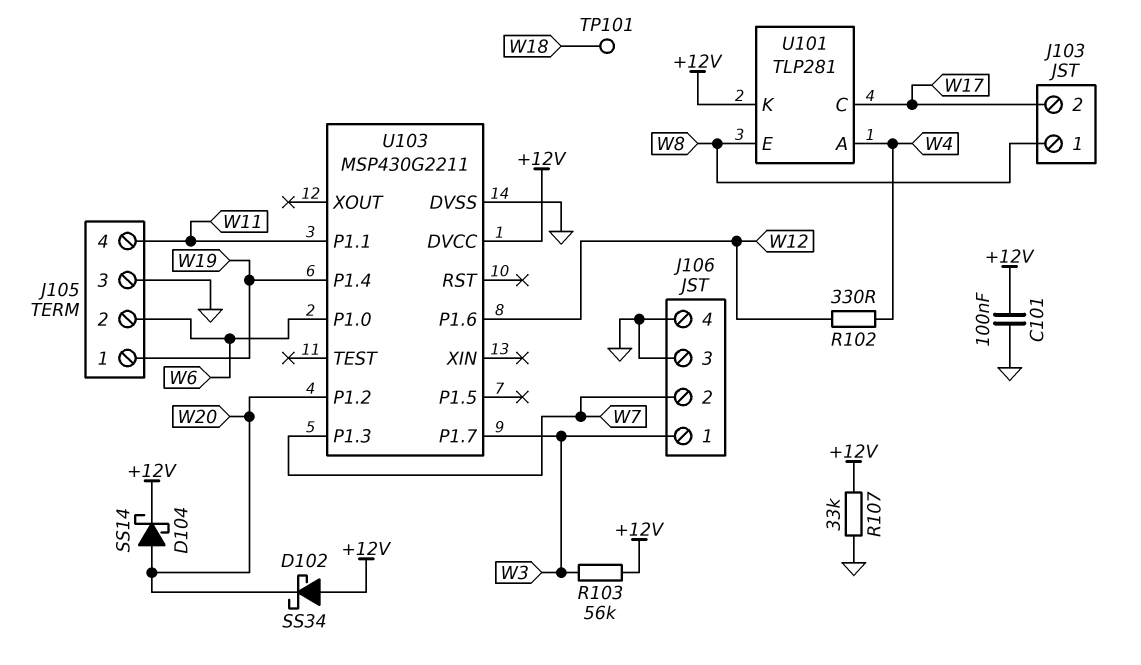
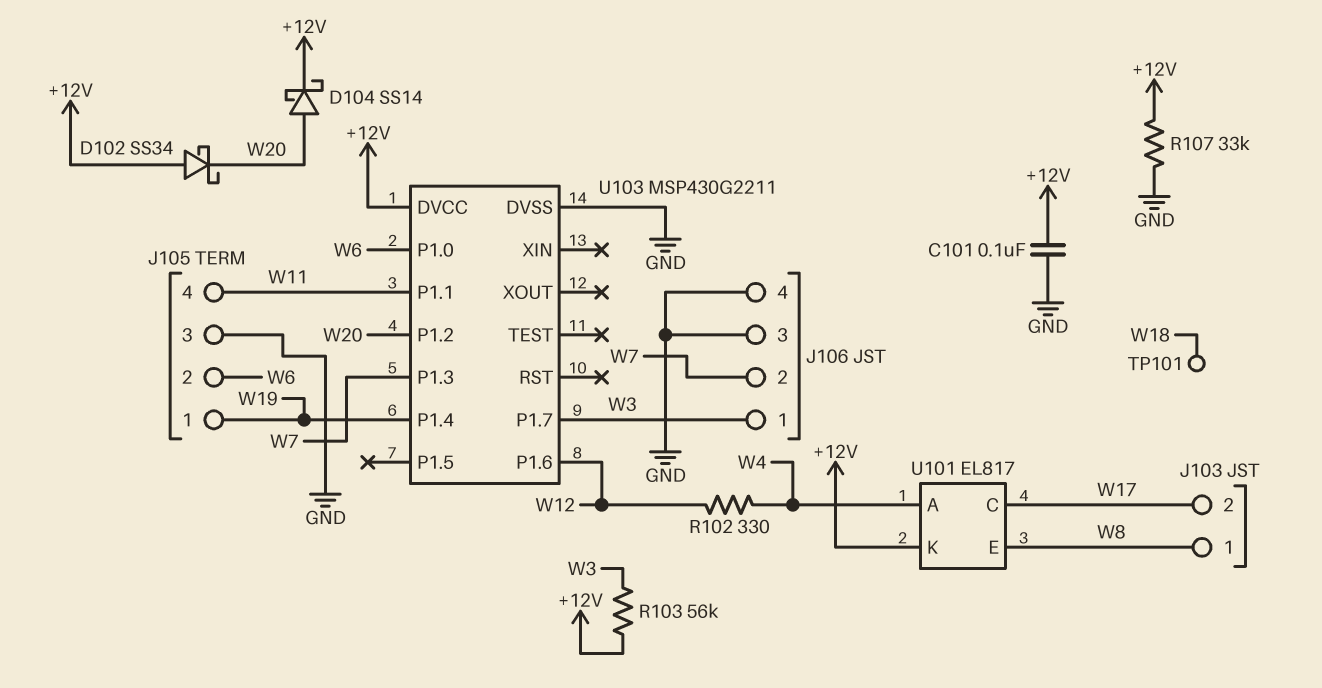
U101: TLP281 -> EL817

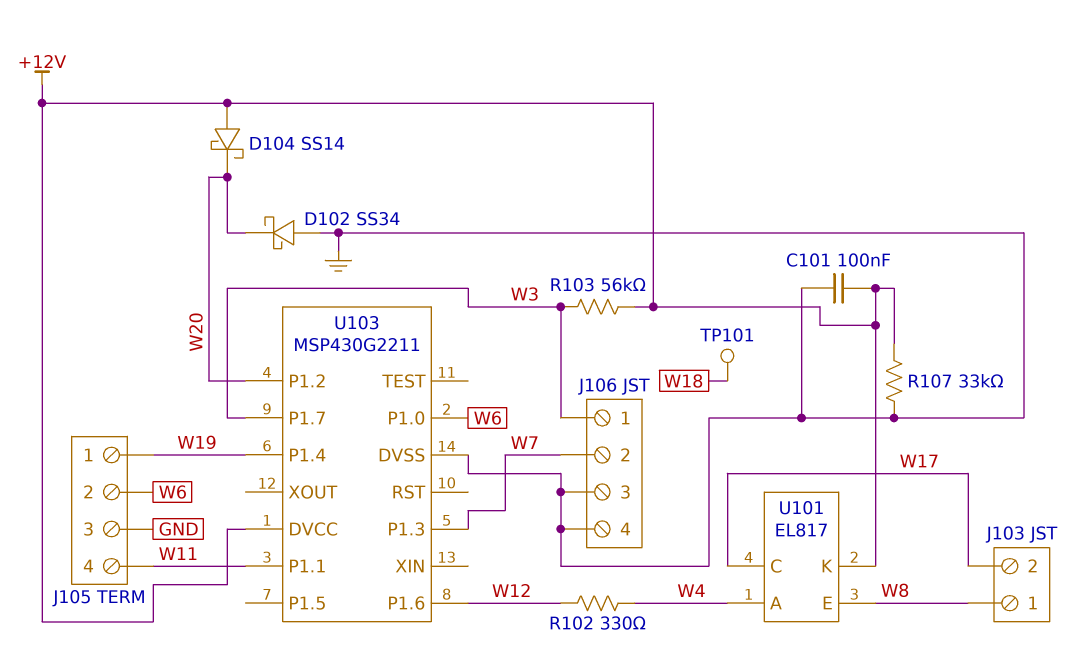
D102: schottky SS34 (A +12V, K W20) -> schottky SS34 (A GND, K W20)
D104: schottky SS14 (A W20, K +12V) -> schottky SS14 (A +12V, K W20)

